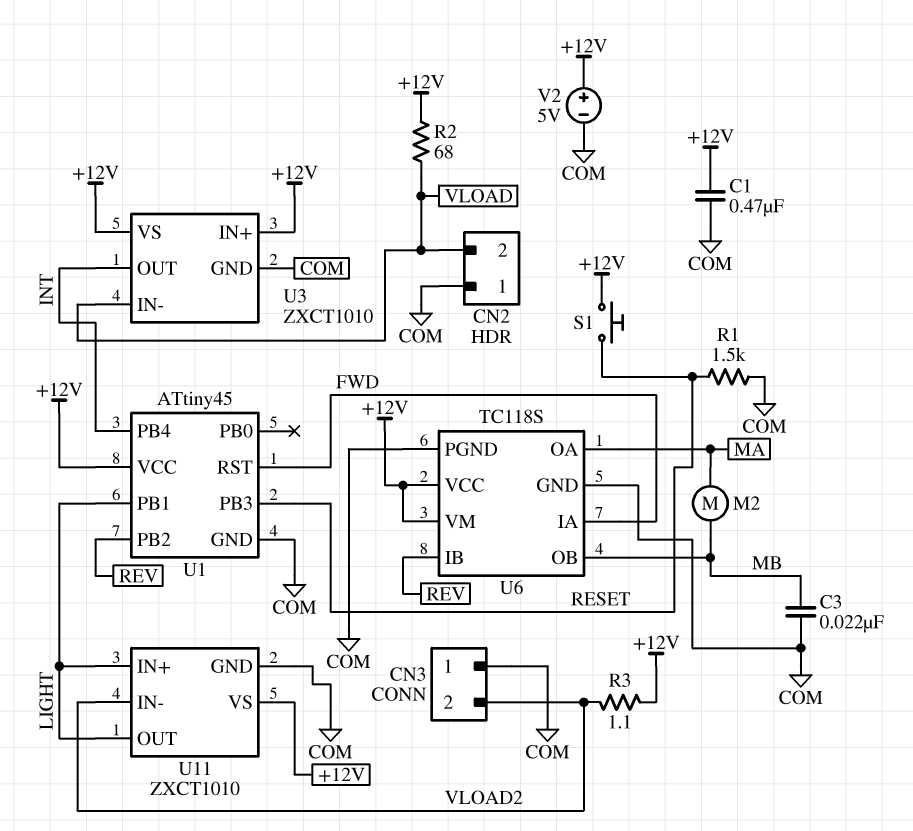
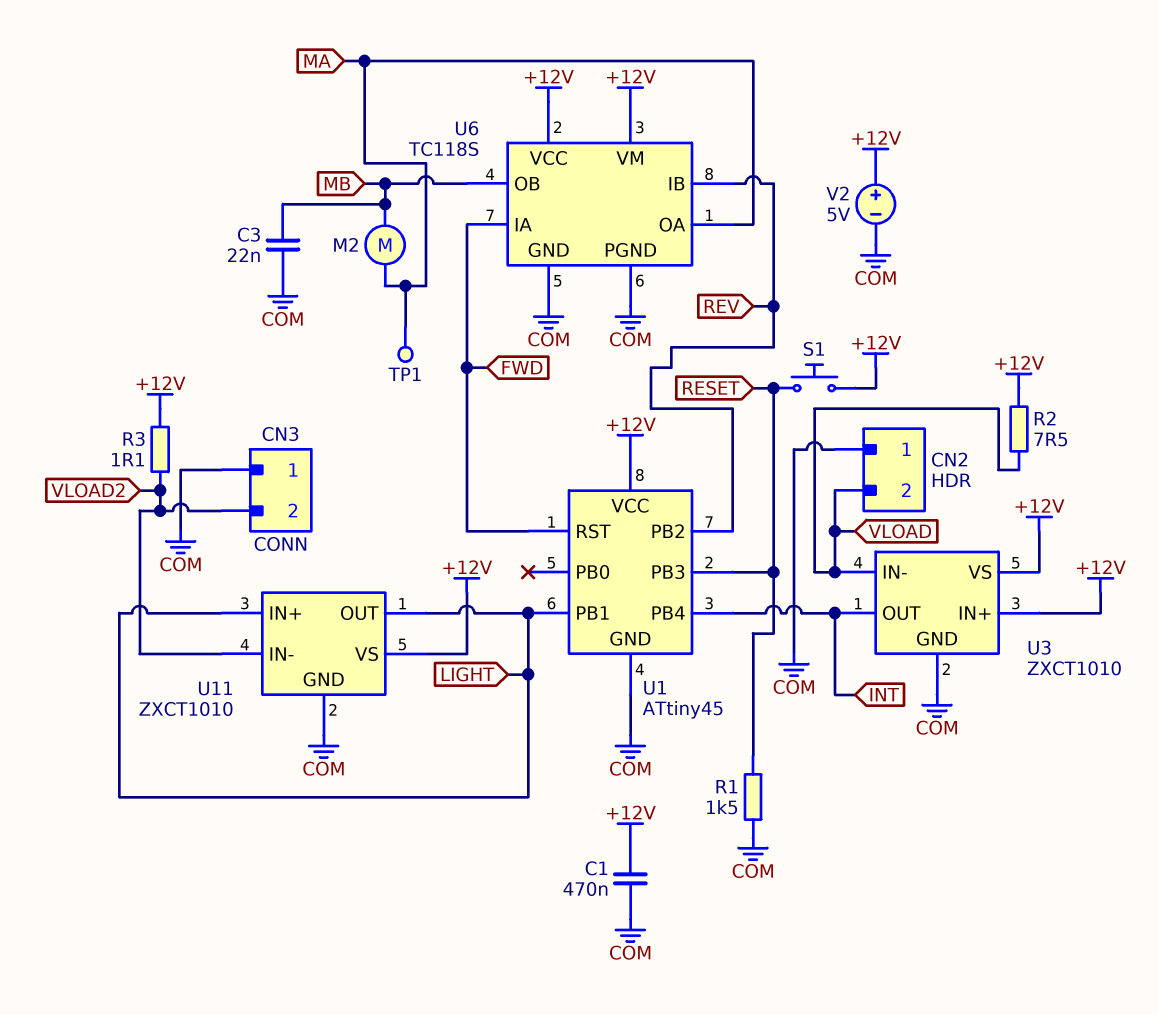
R2: 68 (+12V, VLOAD) -> 7.5 (+12V, VLOAD)
TP1: none -> test point (MA)

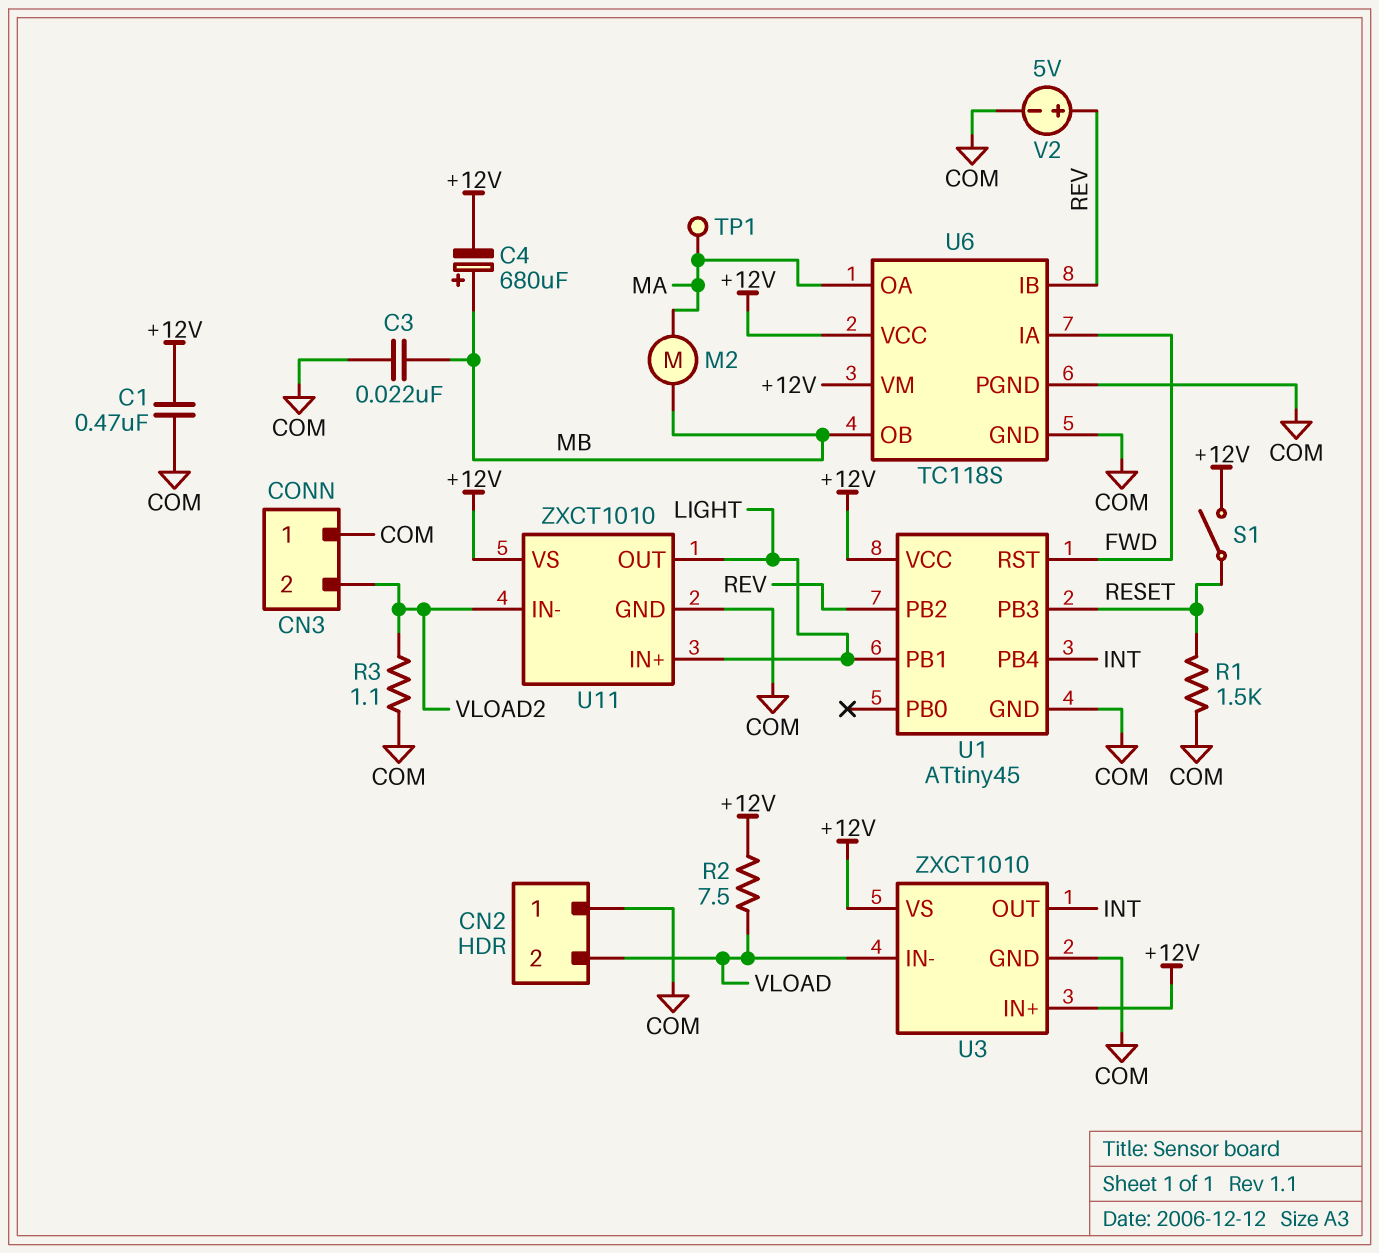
C4: none -> 680uF (plus MB, minus +12V)
R3: 1.1 (+12V, VLOAD2) -> 1.1 (COM, VLOAD2)
S1: button (+12V, RESET) -> switch (+12V, RESET)
V2: 5V (plus +12V, minus COM) -> 5V (plus REV, minus COM)

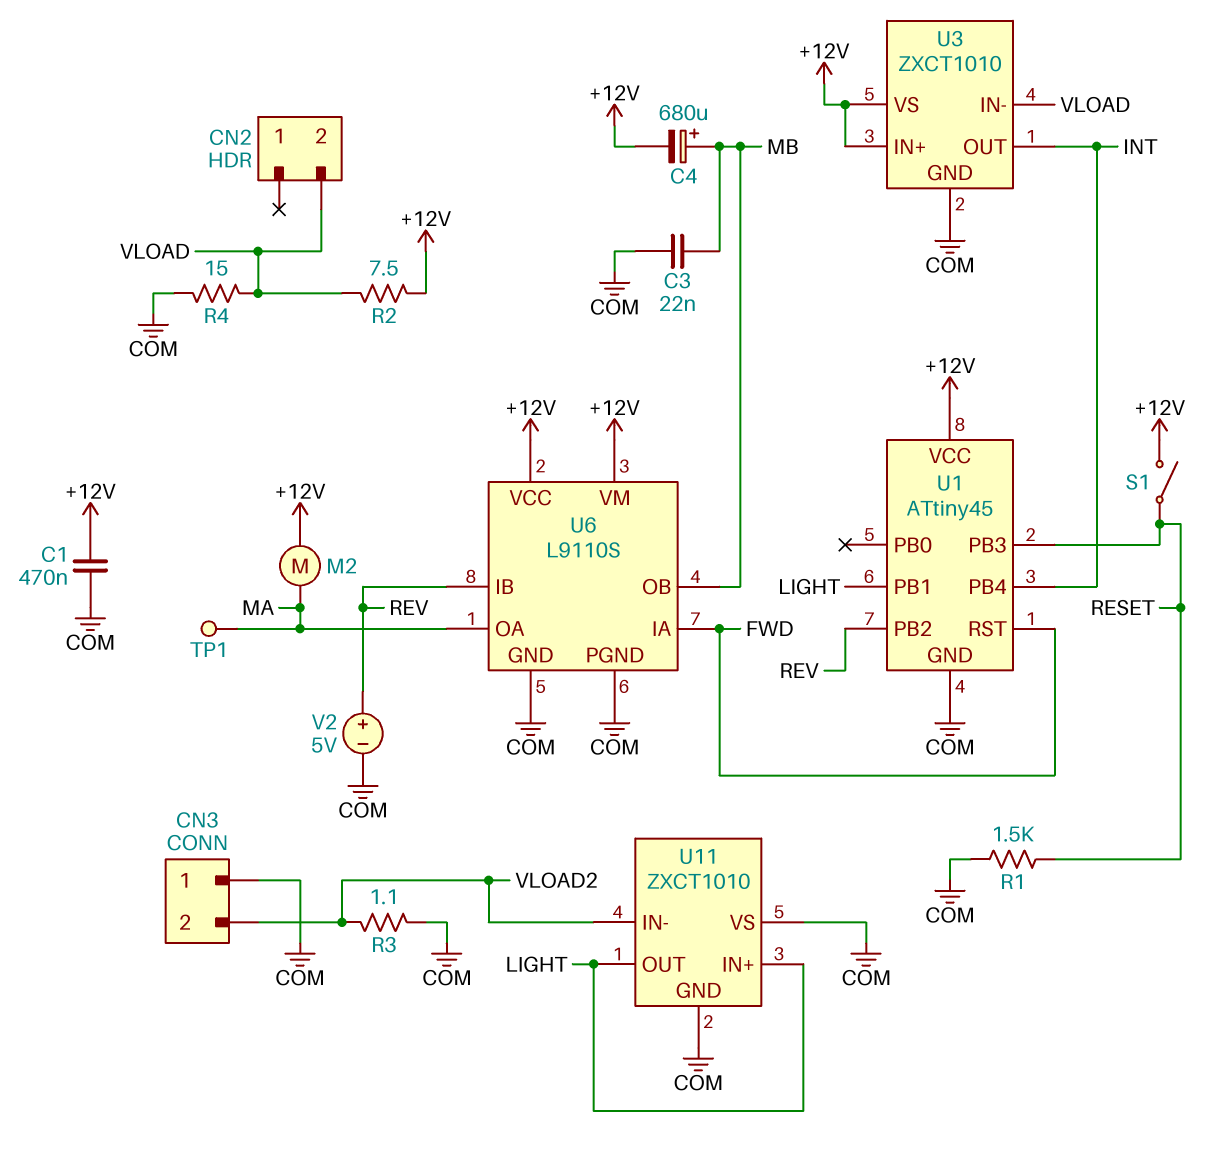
CN2 pin 1: COM -> none
M2: motor (MA, MB) -> motor (+12V, MA)
R4: none -> 15 (COM, VLOAD)
U6: TC118S -> L9110S
U11 pin VS: +12V -> COM

